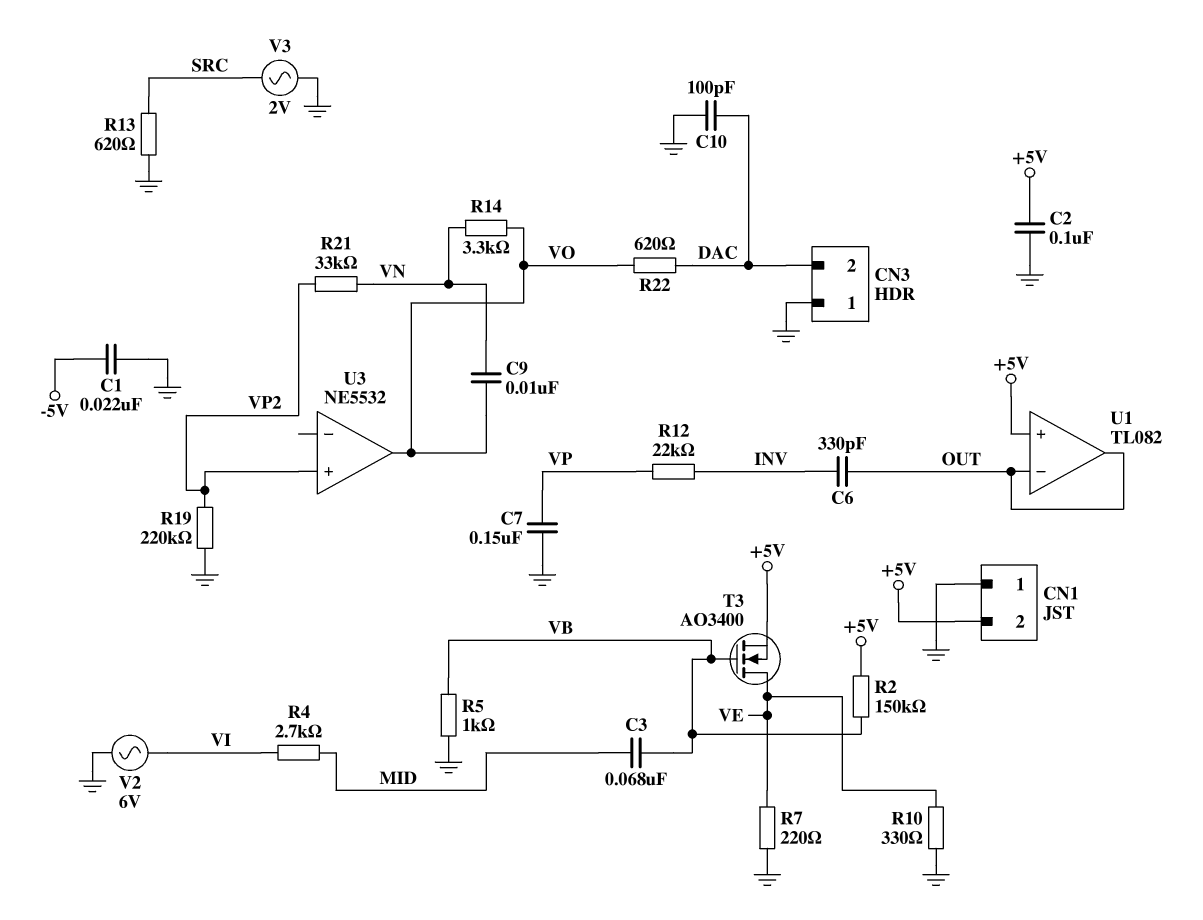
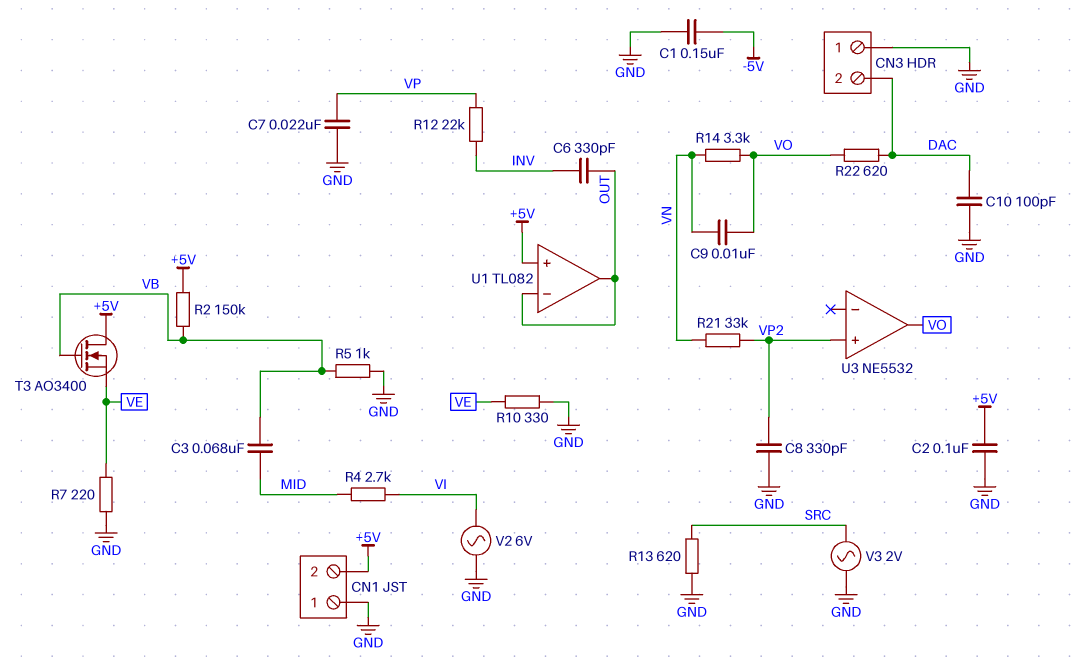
C1: 22nF (-5V, GND) -> 150nF (-5V, GND)
C7: 150nF (GND, VP) -> 22nF (GND, VP)
C8: none -> 330pF (GND, VP2)
R19: 220k (GND, VP2) -> none
T3: NMOS AO3400 (G VB, D VE, S +5V) -> NMOS AO3400 (G VB, D +5V, S VE)

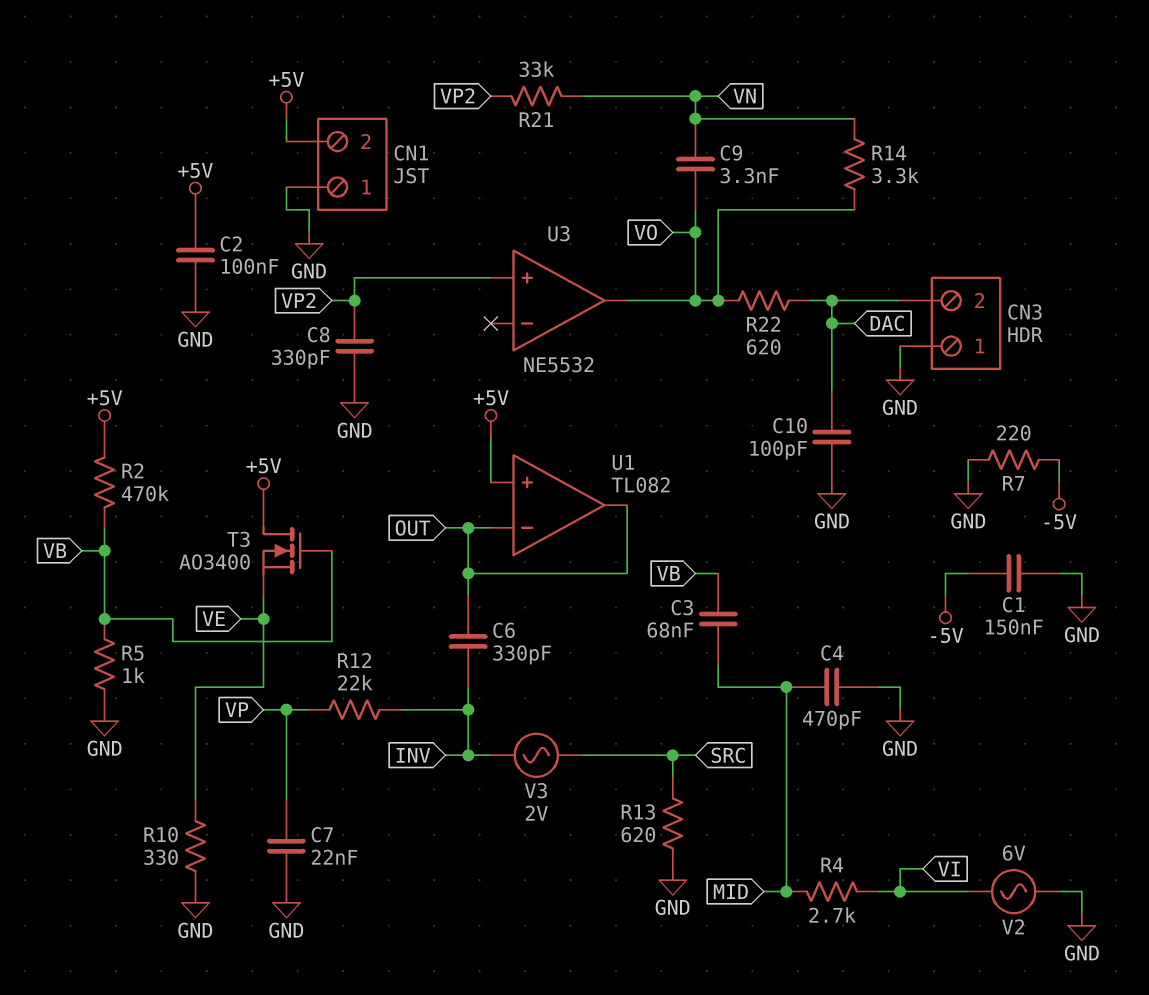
C4: none -> 470pF (GND, MID)
C9: 10nF (VN, VO) -> 3.3nF (VN, VO)
R2: 150k (+5V, VB) -> 470k (+5V, VB)
R7: 220 (GND, VE) -> 220 (-5V, GND)
V3: AC 2V (GND, SRC) -> AC 2V (INV, SRC)

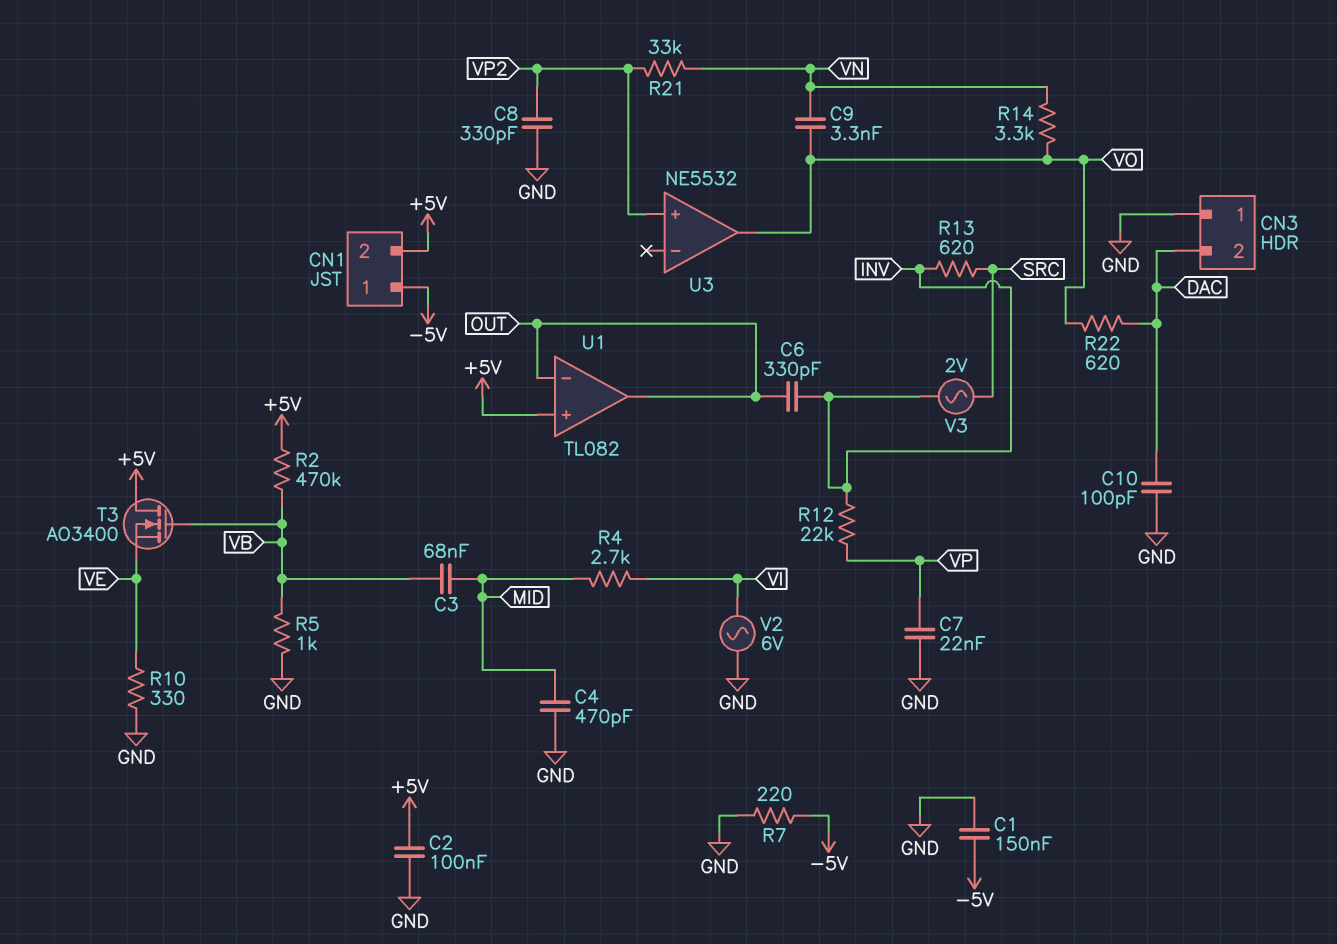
CN1 pin 1: GND -> -5V
R13: 620 (GND, SRC) -> 620 (INV, SRC)

